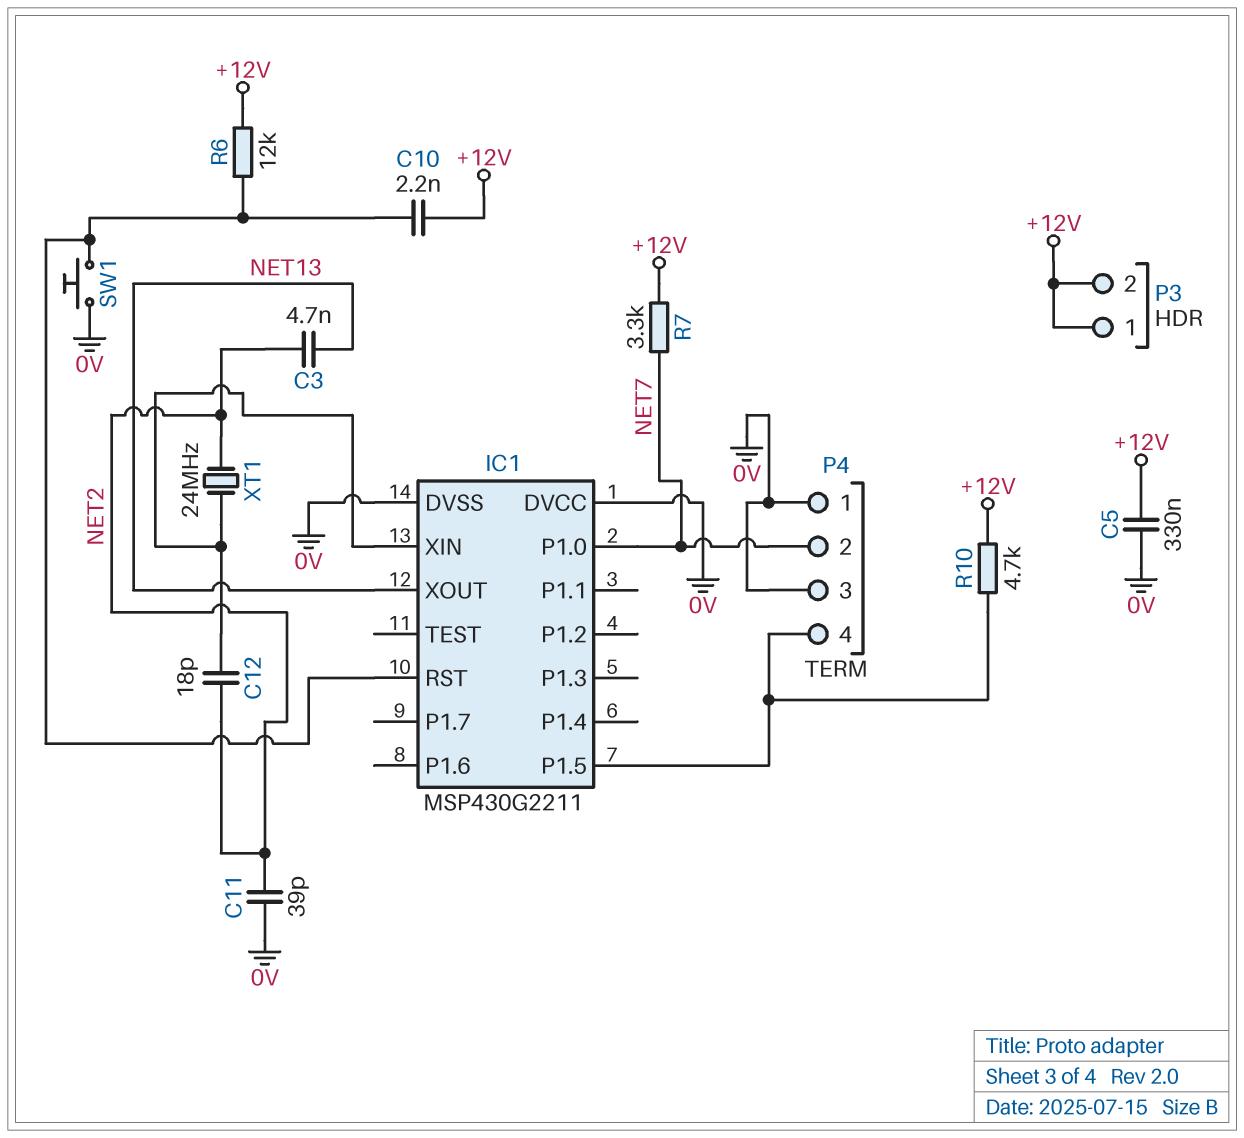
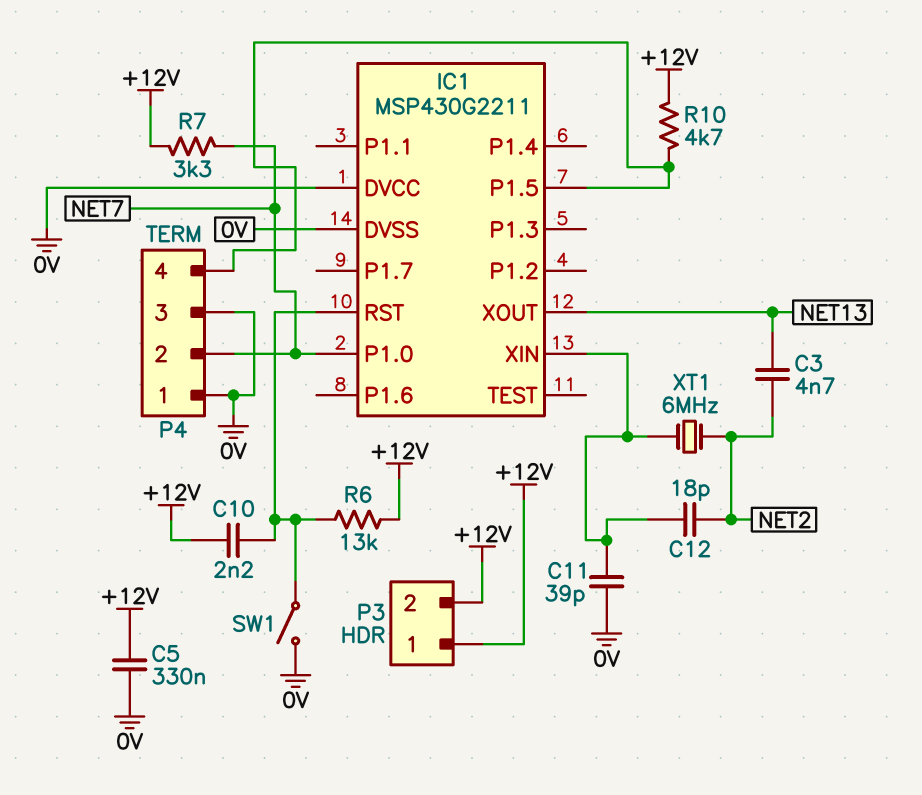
C11: 39pF (0V, NET2) -> 39pF (0V, IC1/XIN)
R6: 12k (+12V, IC1/RST) -> 13k (+12V, IC1/RST)
SW1: button (0V, IC1/RST) -> switch (0V, IC1/RST)
XT1: 24MHz (IC1/XIN, NET2) -> 6MHz (IC1/XIN, NET2)

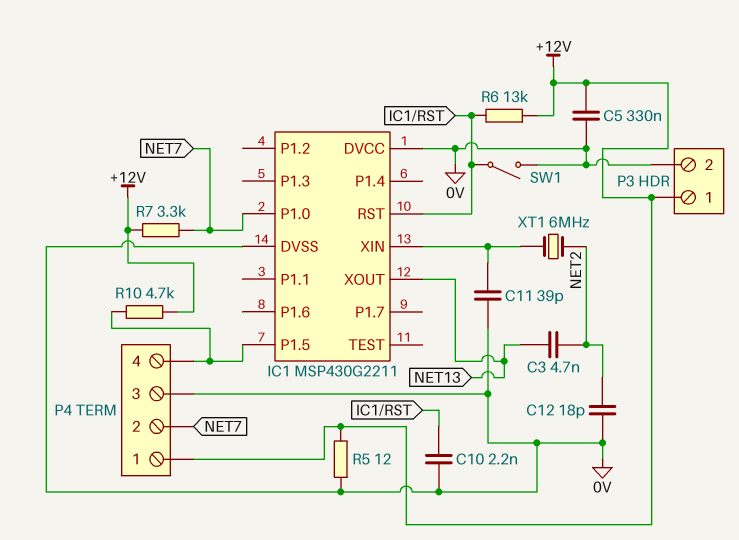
C10: 2.2nF (+12V, IC1/RST) -> 2.2nF (0V, IC1/RST)
C12: 18pF (IC1/XIN, NET2) -> 18pF (0V, NET2)
P3 pin 2: +12V -> 0V
P4 pin 1: 0V -> +12V
R5: none -> 12 (+12V, 0V)

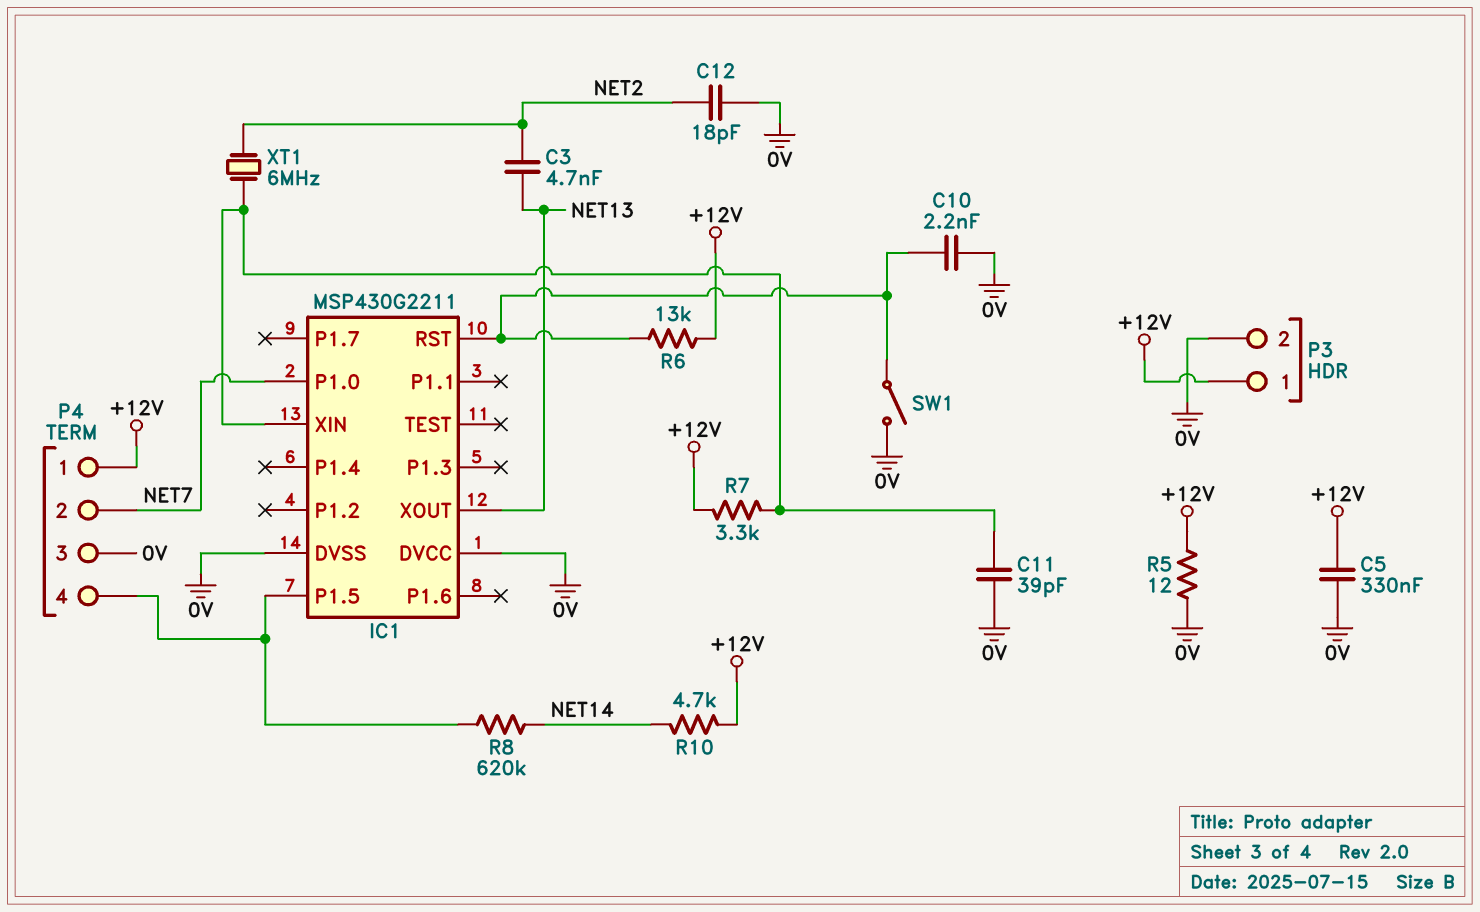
R7: 3.3k (+12V, NET7) -> 3.3k (+12V, IC1/XIN)
R8: none -> 620k (IC1/P1.5, NET14)
R10: 4.7k (+12V, IC1/P1.5) -> 4.7k (+12V, NET14)

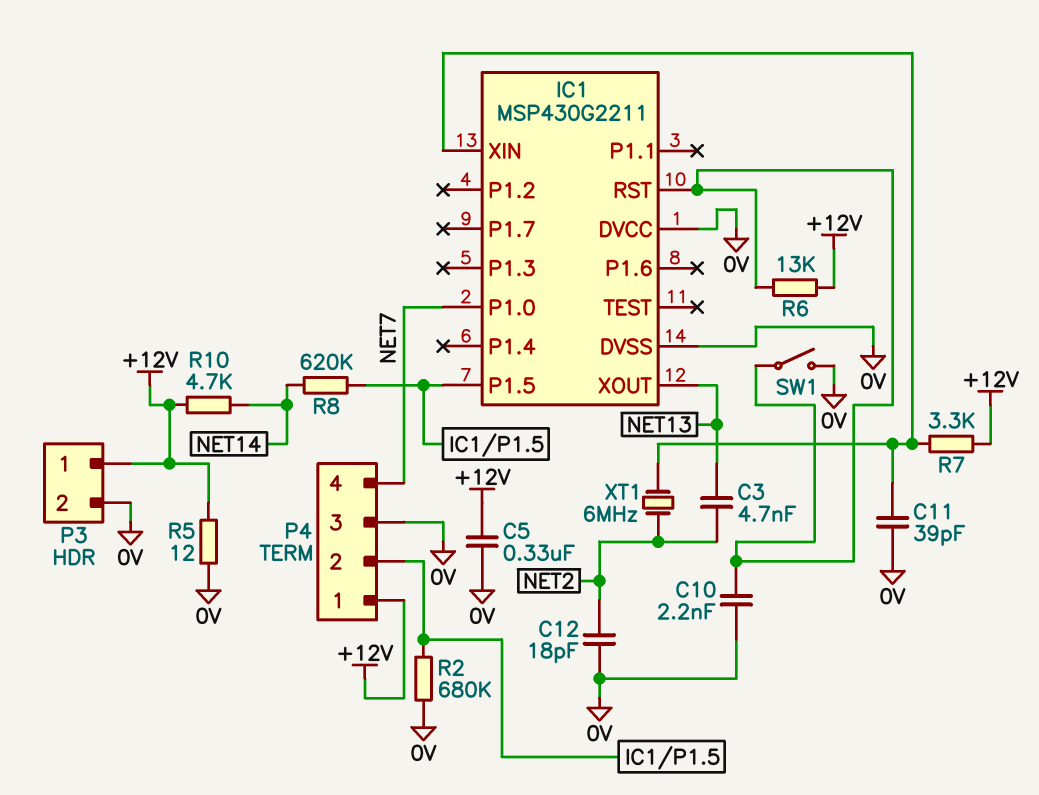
P4 pin 2: NET7 -> IC1/P1.5
P4 pin 4: IC1/P1.5 -> NET7
R2: none -> 680k (0V, IC1/P1.5)

